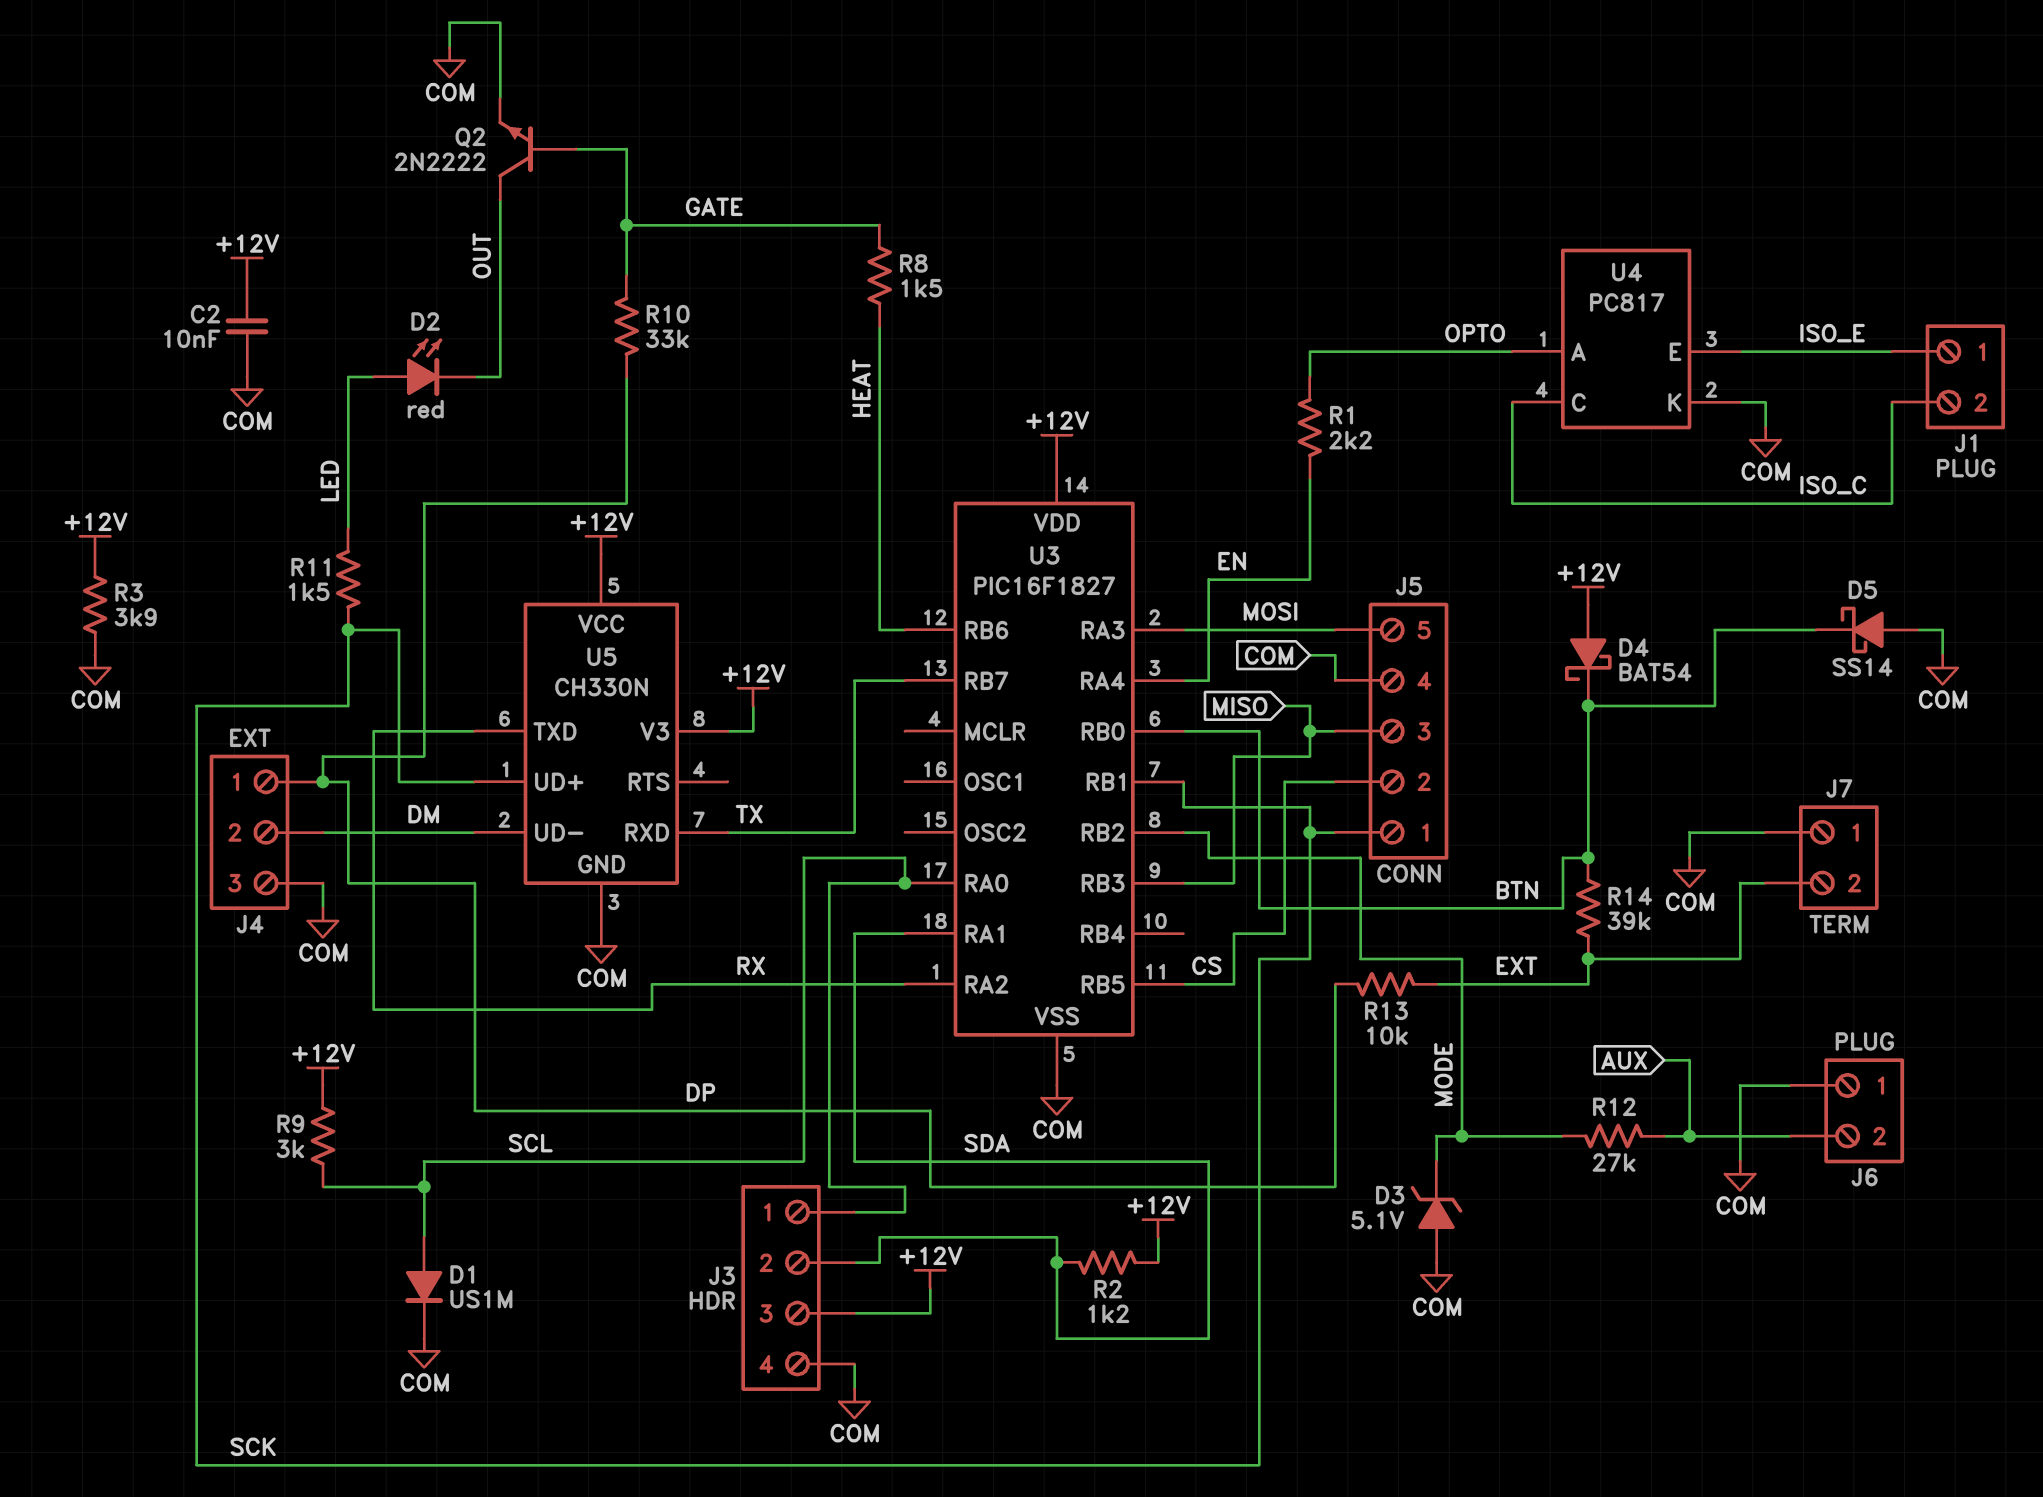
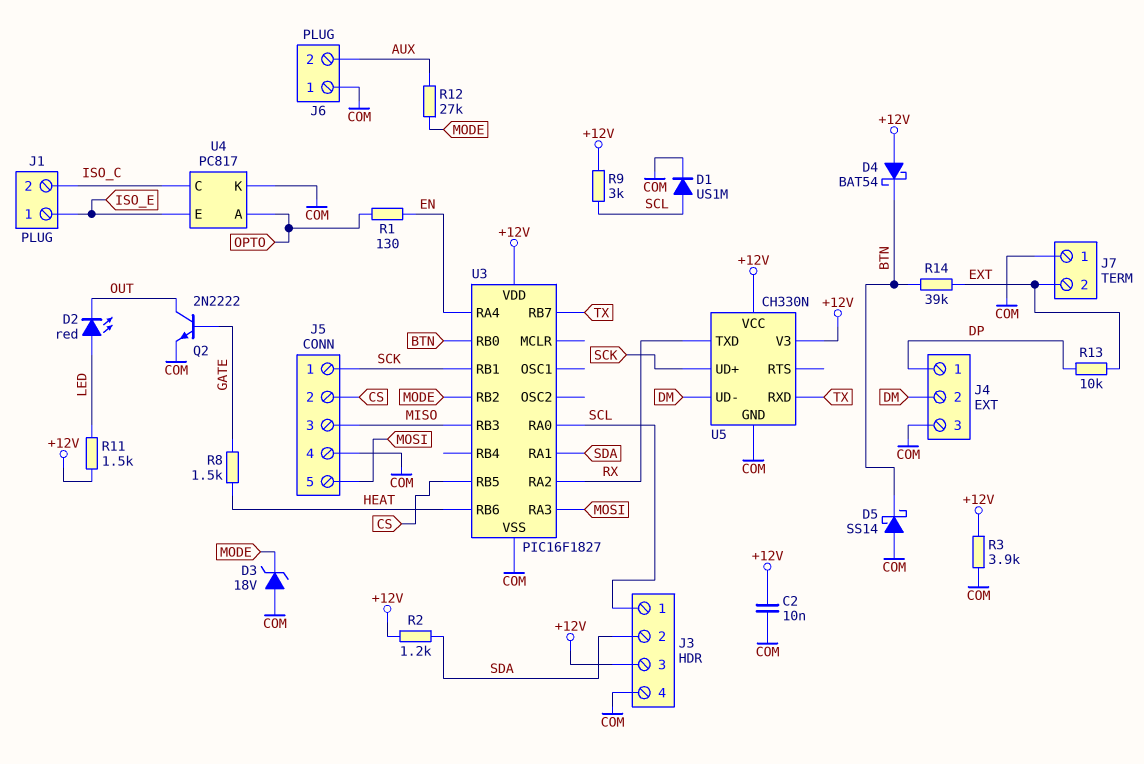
D3: zener 5.1V (A COM, K MODE) -> zener 18V (A COM, K MODE)
R1: 2.2k (EN, OPTO) -> 130 (EN, OPTO)
R10: 33k (DP, GATE) -> none
R11: 1.5k (LED, SCK) -> 1.5k (+12V, LED)

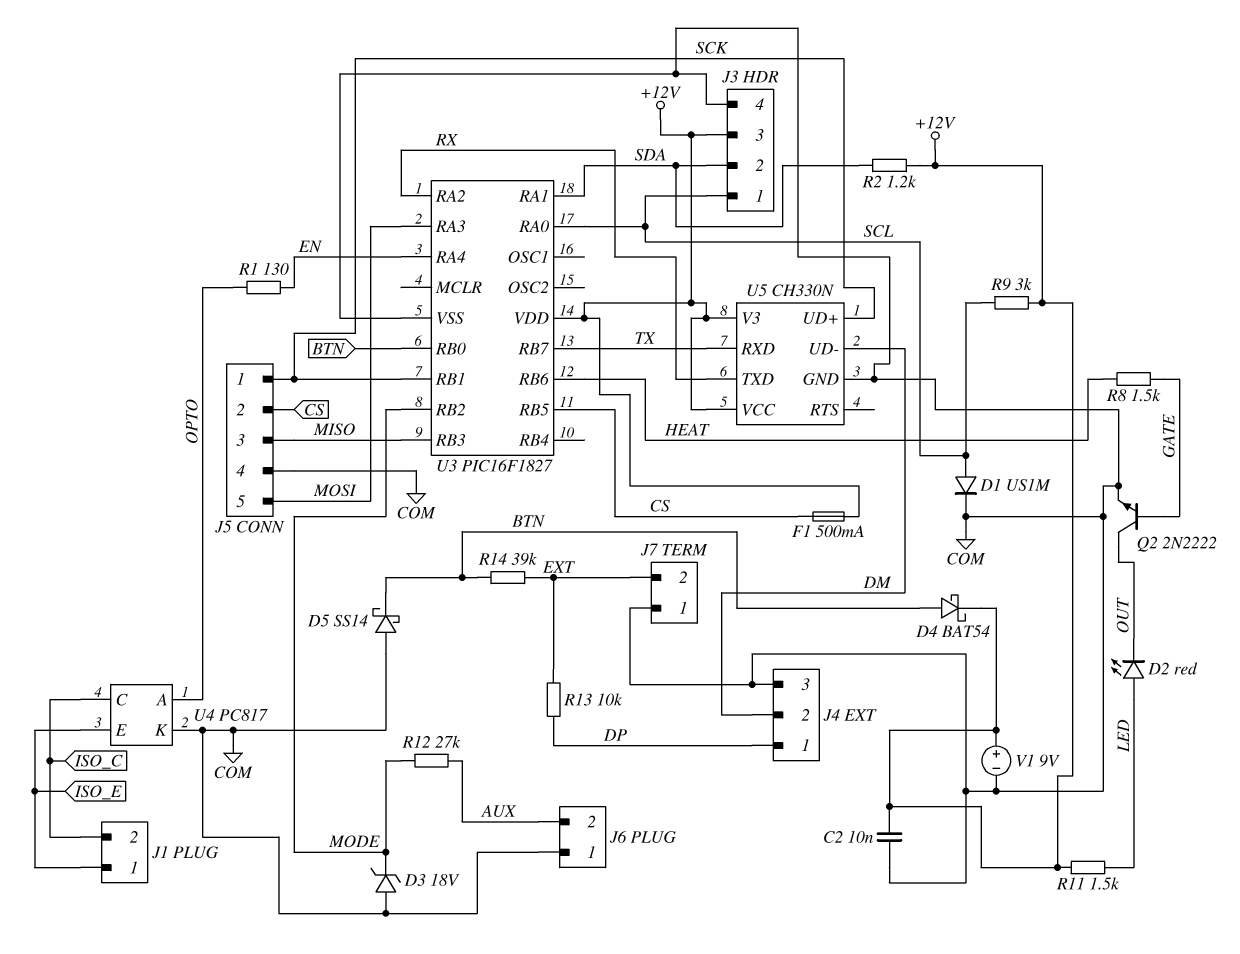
D4: schottky BAT54 (A +12V, K BTN) -> schottky BAT54 (A BTN, K +12V)
F1: none -> 500mA (+12V, CS)
R3: 3.9k (+12V, COM) -> none
V1: none -> 9V (plus +12V, minus COM)

